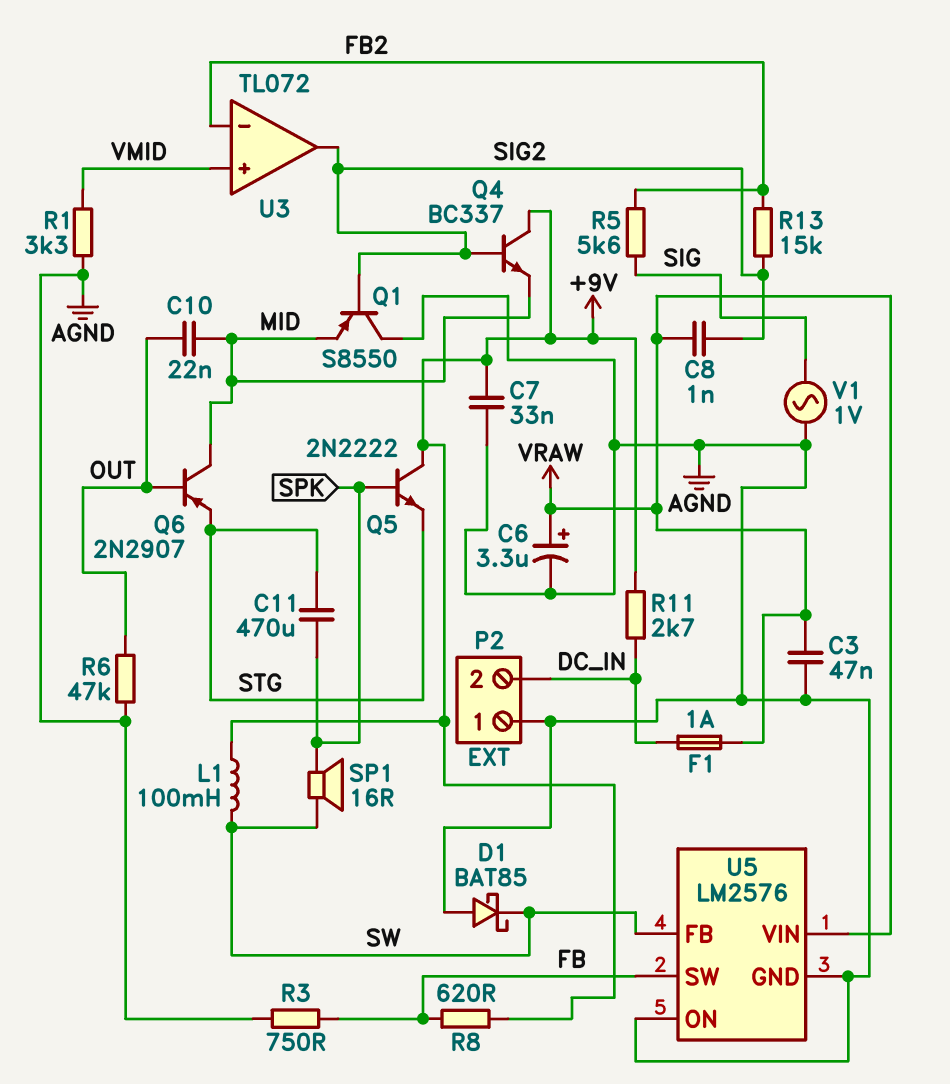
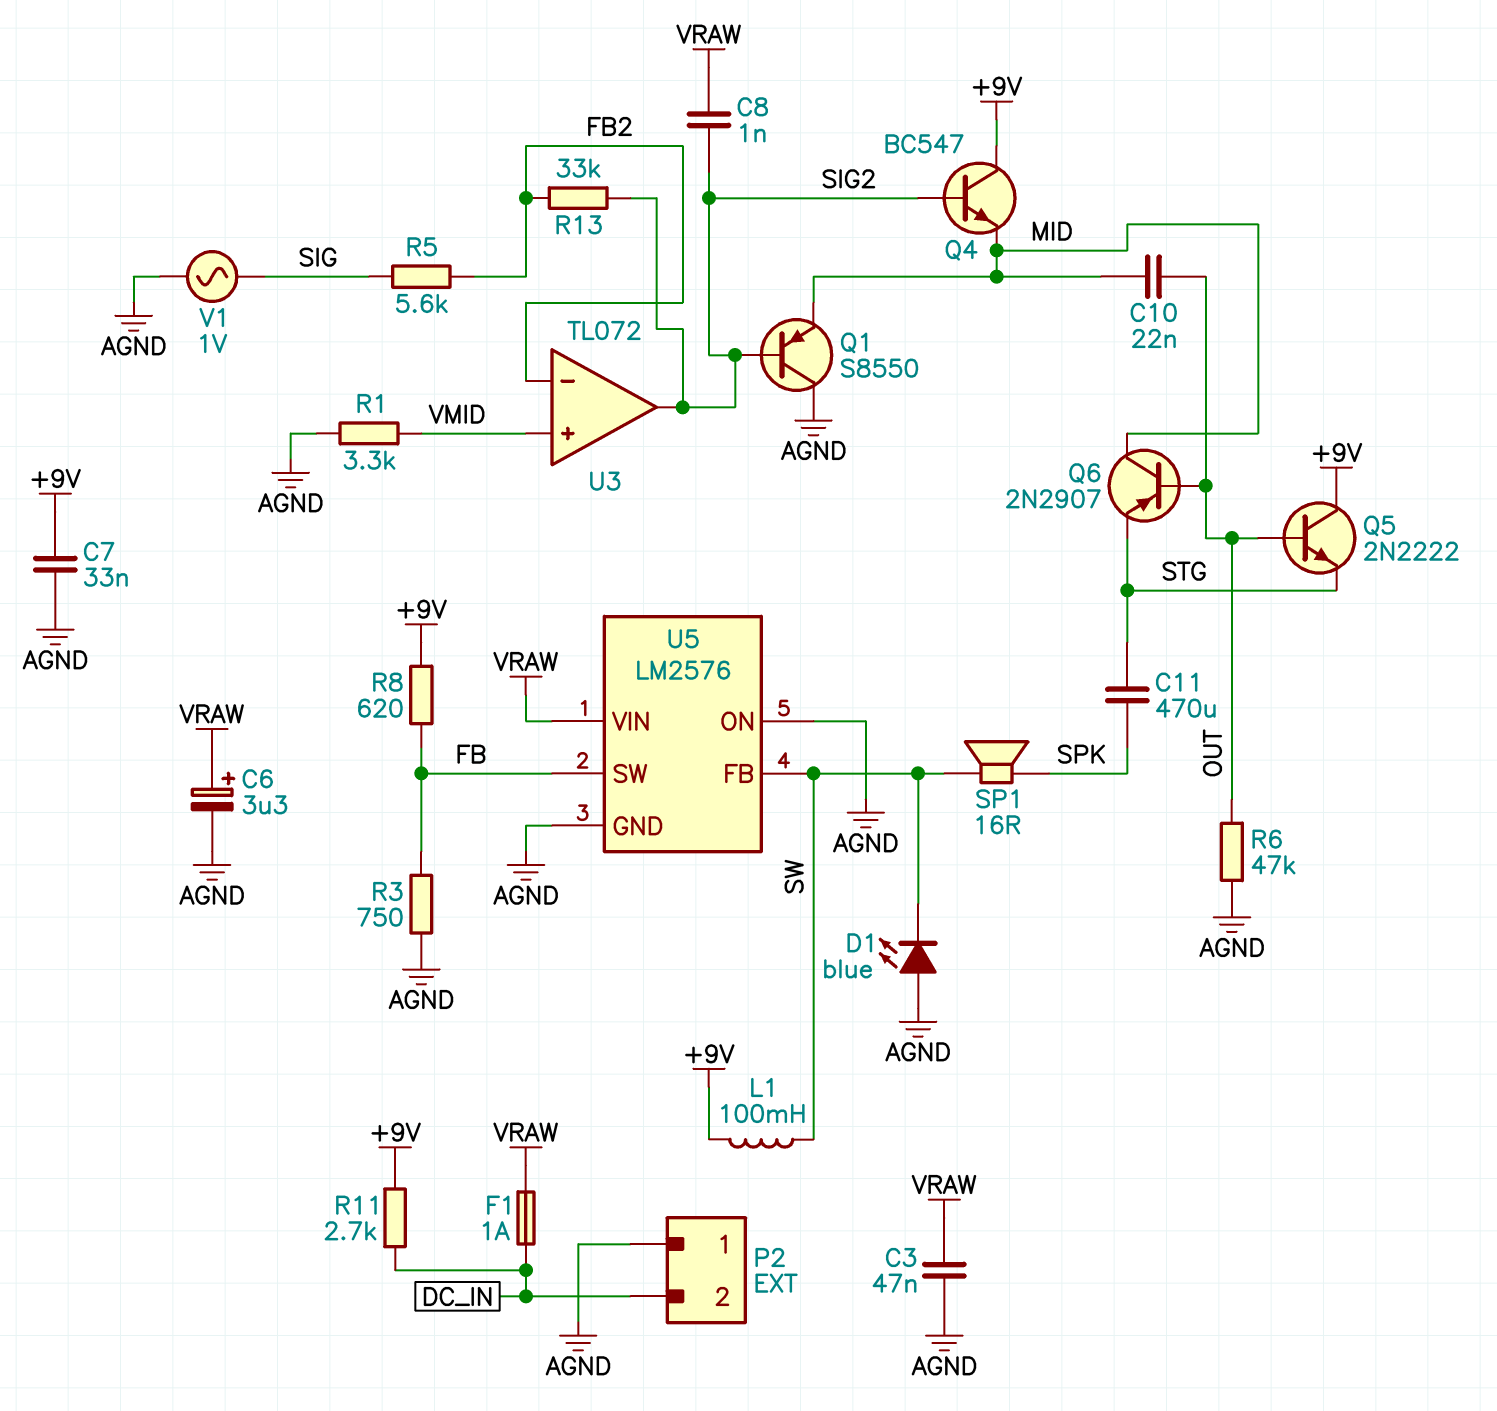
D1: schottky BAT85 (A AGND, K SW) -> LED blue (A AGND, K SW)
Q4: NPN BC337 (B SIG2, C +9V, E MID) -> NPN BC547 (B SIG2, C +9V, E MID)
Q5: NPN 2N2222 (B SPK, C +9V, E STG) -> NPN 2N2222 (B OUT, C +9V, E STG)
R13: 15k (FB2, SIG2) -> 33k (FB2, SIG2)

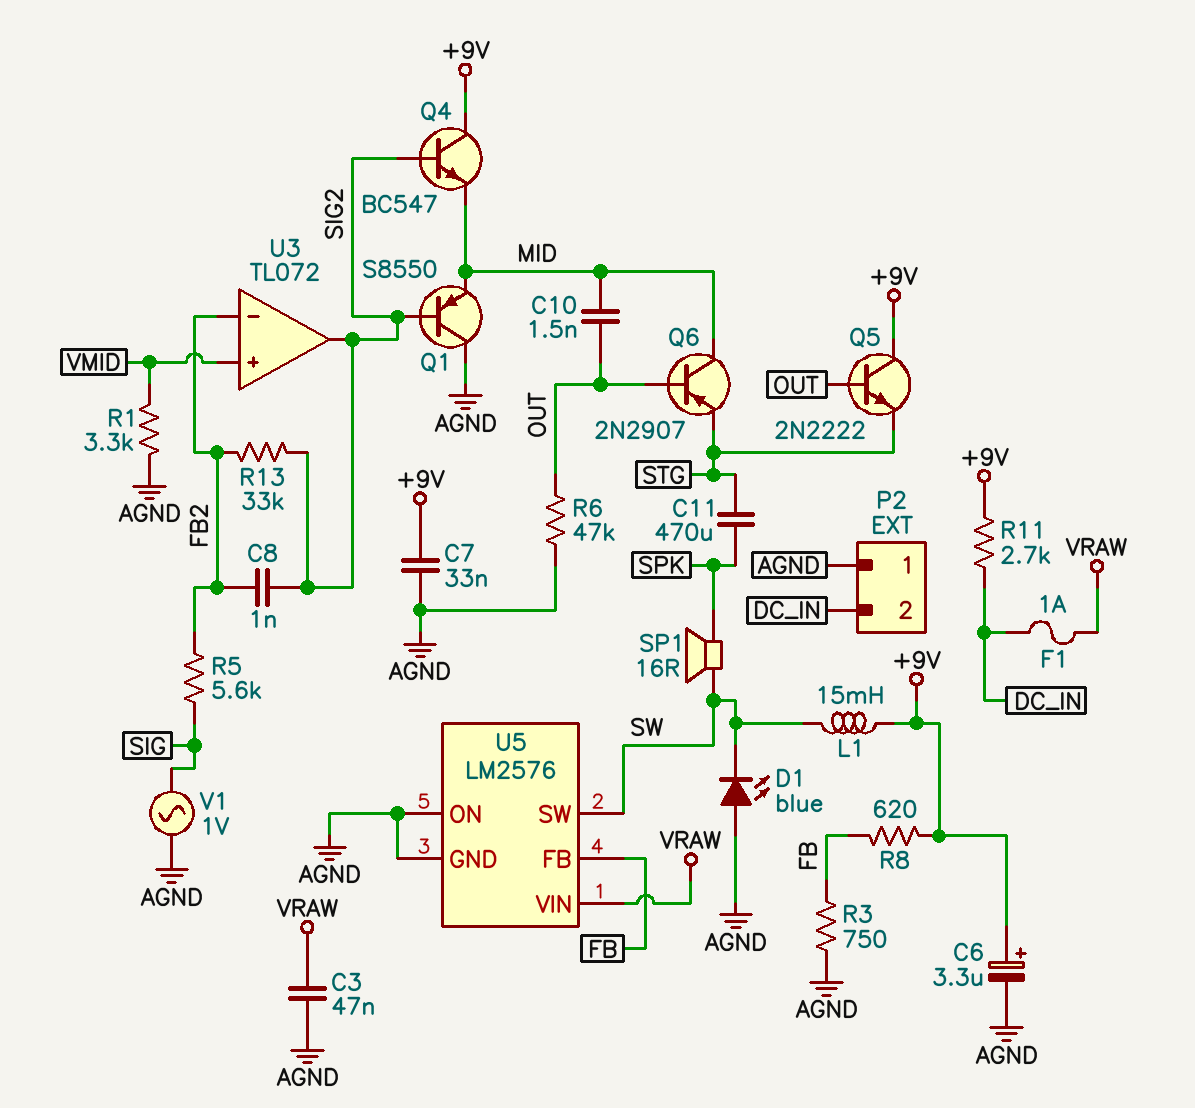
C6: 3.3uF (plus VRAW, minus AGND) -> 3.3uF (plus +9V, minus AGND)
C8: 1nF (SIG2, VRAW) -> 1nF (FB2, SIG2)
C10: 22nF (MID, OUT) -> 1.5nF (MID, OUT)
L1: 100mH (+9V, SW) -> 15mH (+9V, SW)
U5 pin FB: SW -> FB
U5 pin SW: FB -> SW

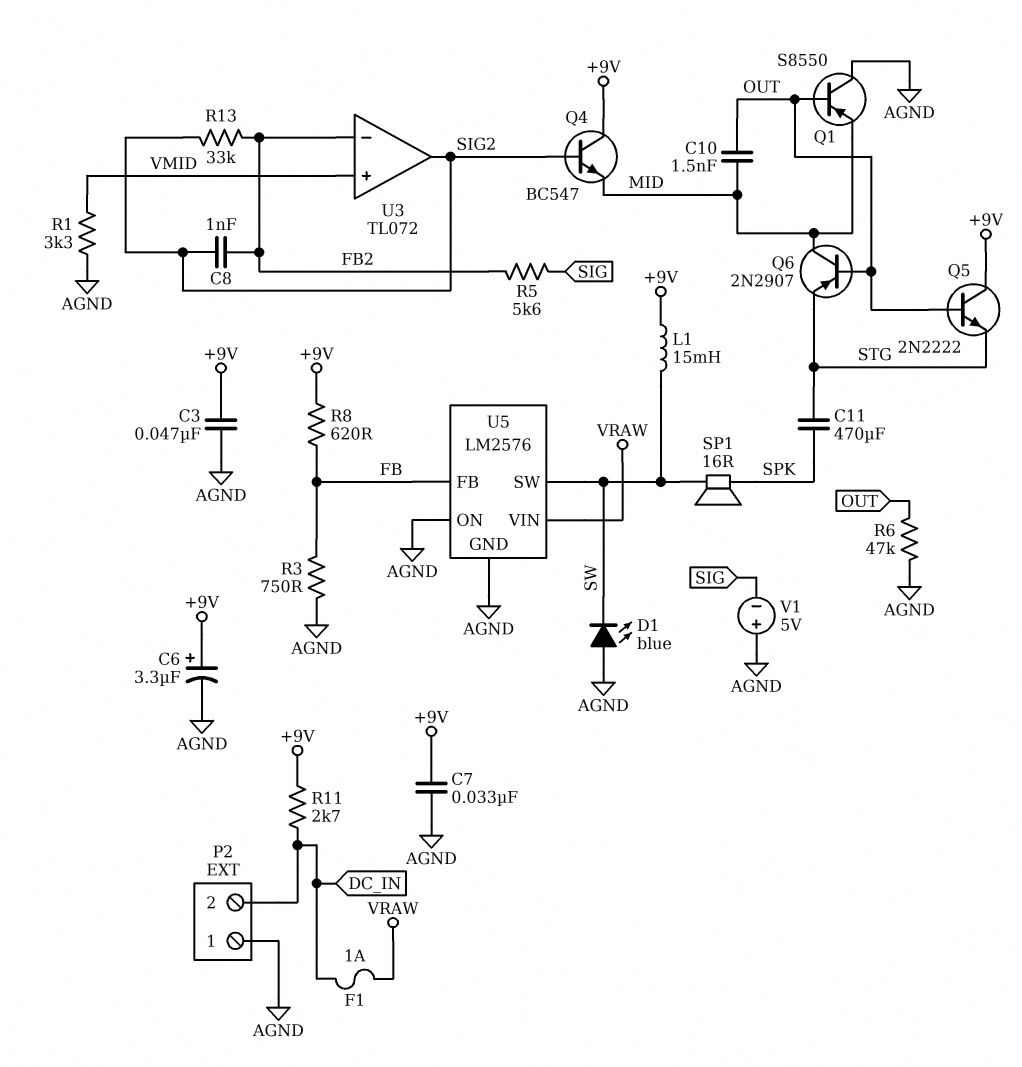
C3: 47nF (AGND, VRAW) -> 47nF (+9V, AGND)
Q1: PNP S8550 (B SIG2, C AGND, E MID) -> PNP S8550 (B OUT, C AGND, E MID)
V1: AC 1V (AGND, SIG) -> 5V (plus AGND, minus SIG)

